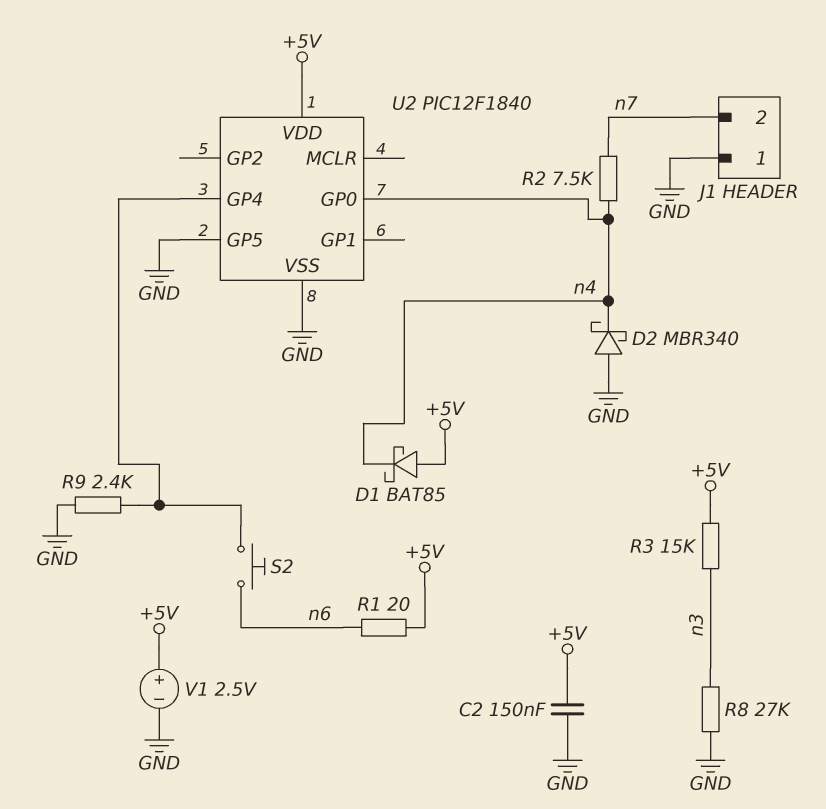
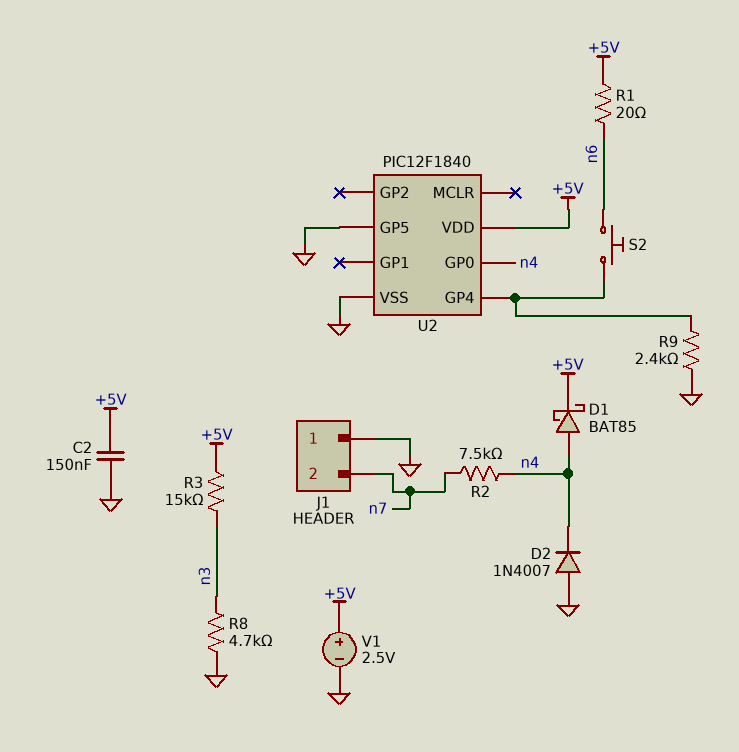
D1: schottky BAT85 (A +5V, K n4) -> schottky BAT85 (A n4, K +5V)
D2: schottky MBR340 (A GND, K n4) -> diode 1N4007 (A GND, K n4)
R8: 27k (GND, n3) -> 4.7k (GND, n3)

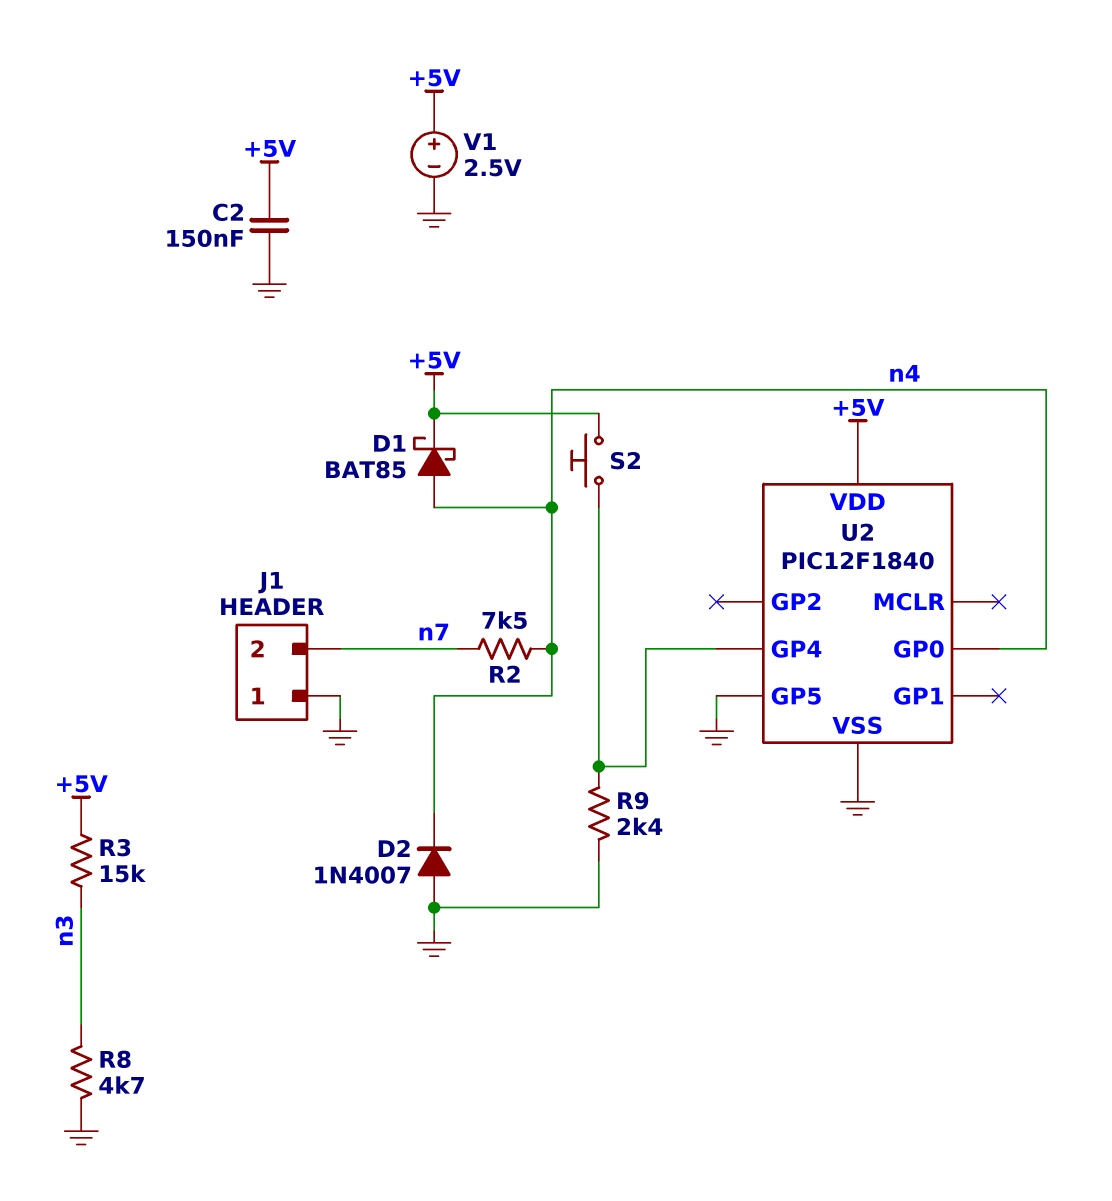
R1: 20 (+5V, n6) -> none
S2: button (U2/GP4, n6) -> button (+5V, U2/GP4)

